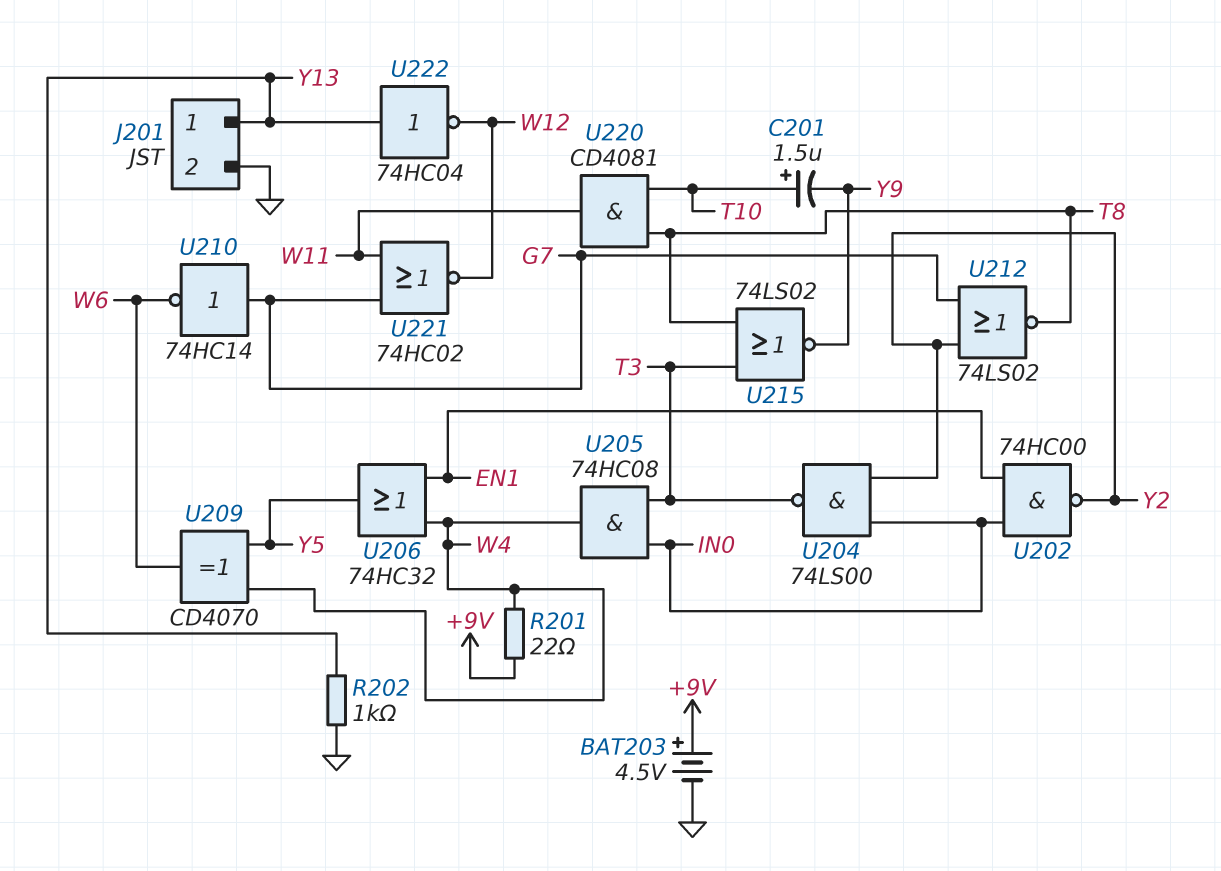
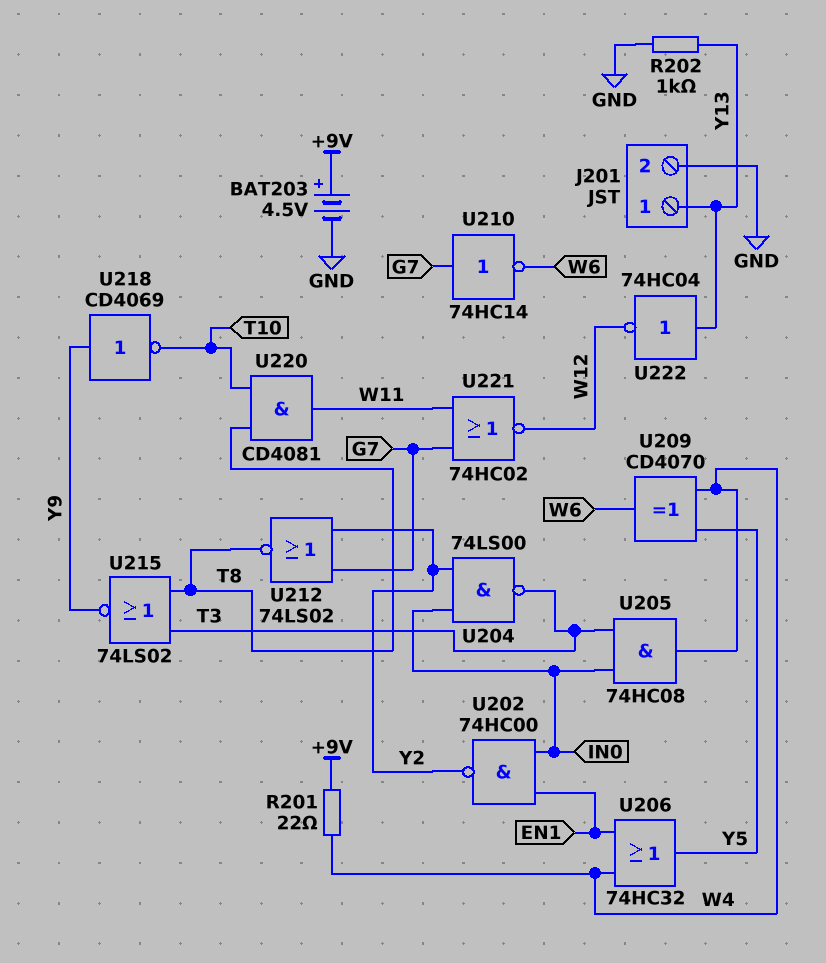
C201: 1.5uF (plus T10, minus Y9) -> none
U218: none -> NOT CD4069 (in Y9, out T10)

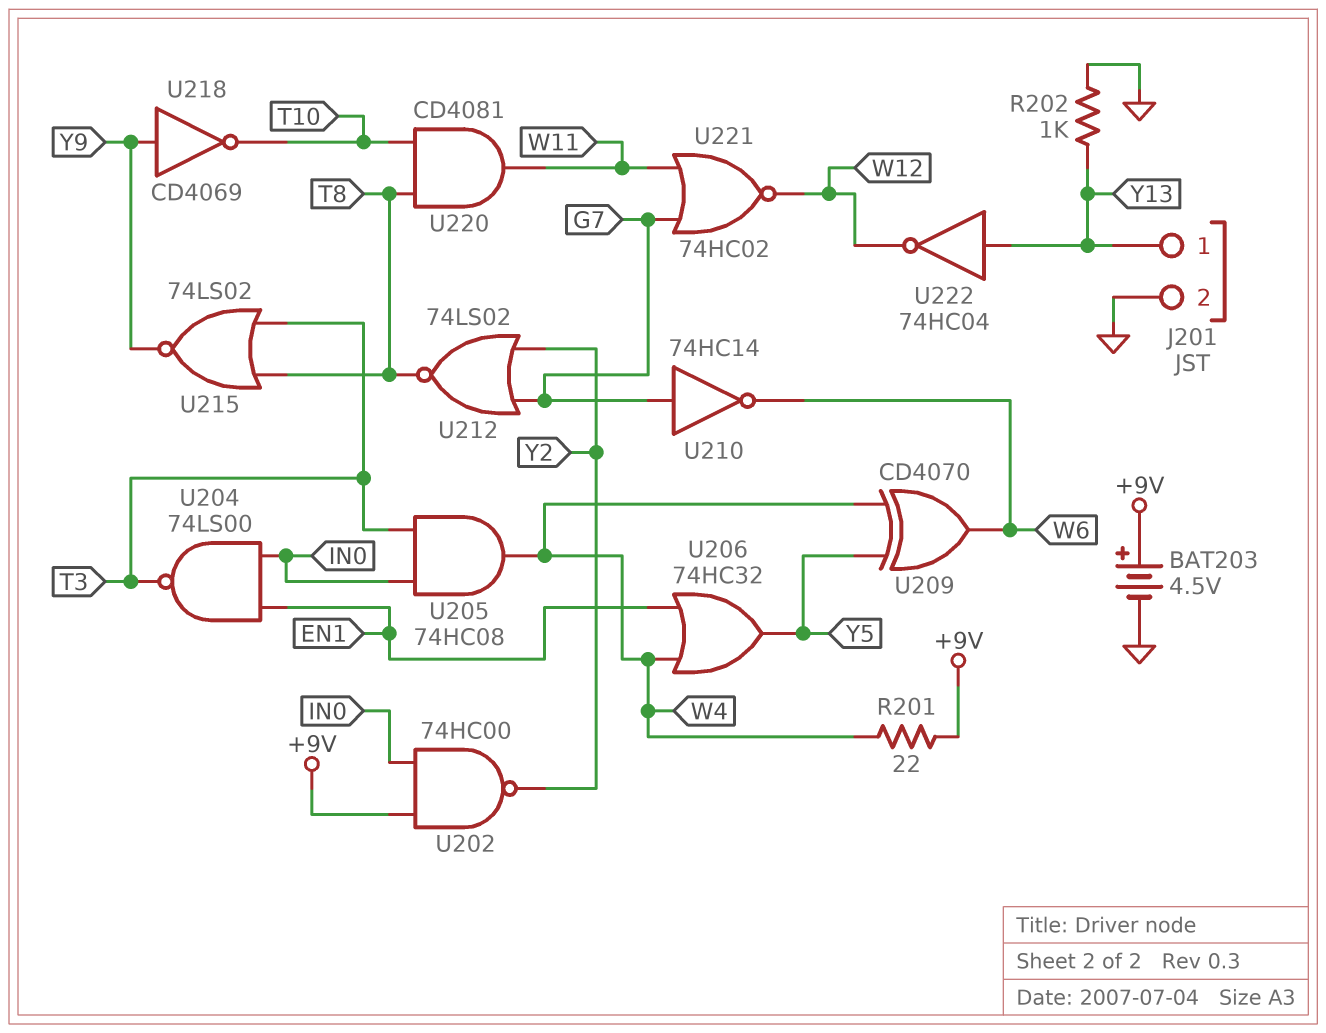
U202: NAND 74HC00 (in EN1, in IN0, out Y2) -> NAND 74HC00 (in +9V, in IN0, out Y2)
U204: NAND 74LS00 (in IN0, in Y2, out T3) -> NAND 74LS00 (in EN1, in IN0, out T3)

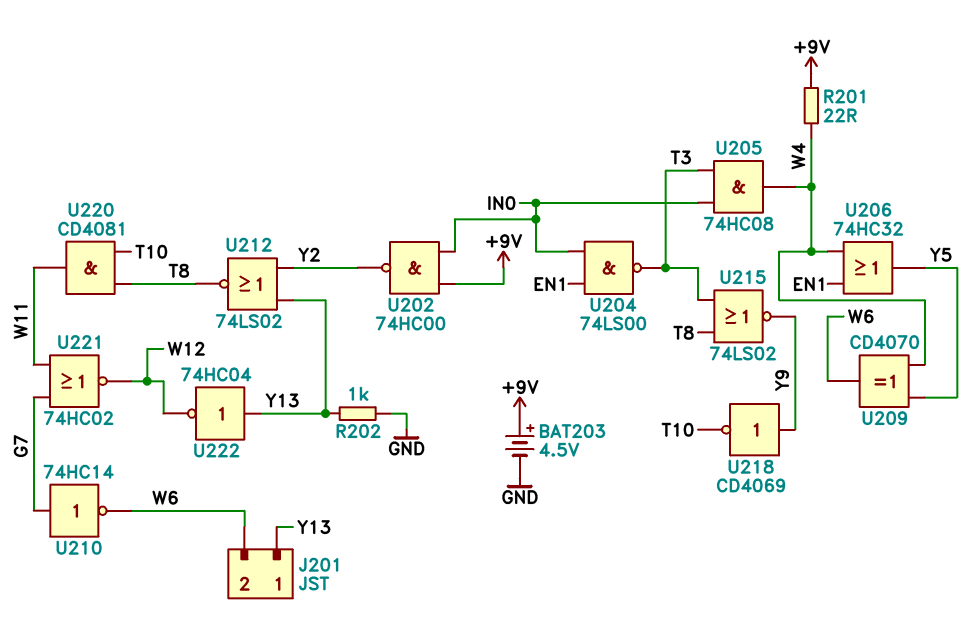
J201 pin 2: GND -> W6
U212: NOR 74LS02 (in G7, in Y2, out T8) -> NOR 74LS02 (in Y2, in Y13, out T8)

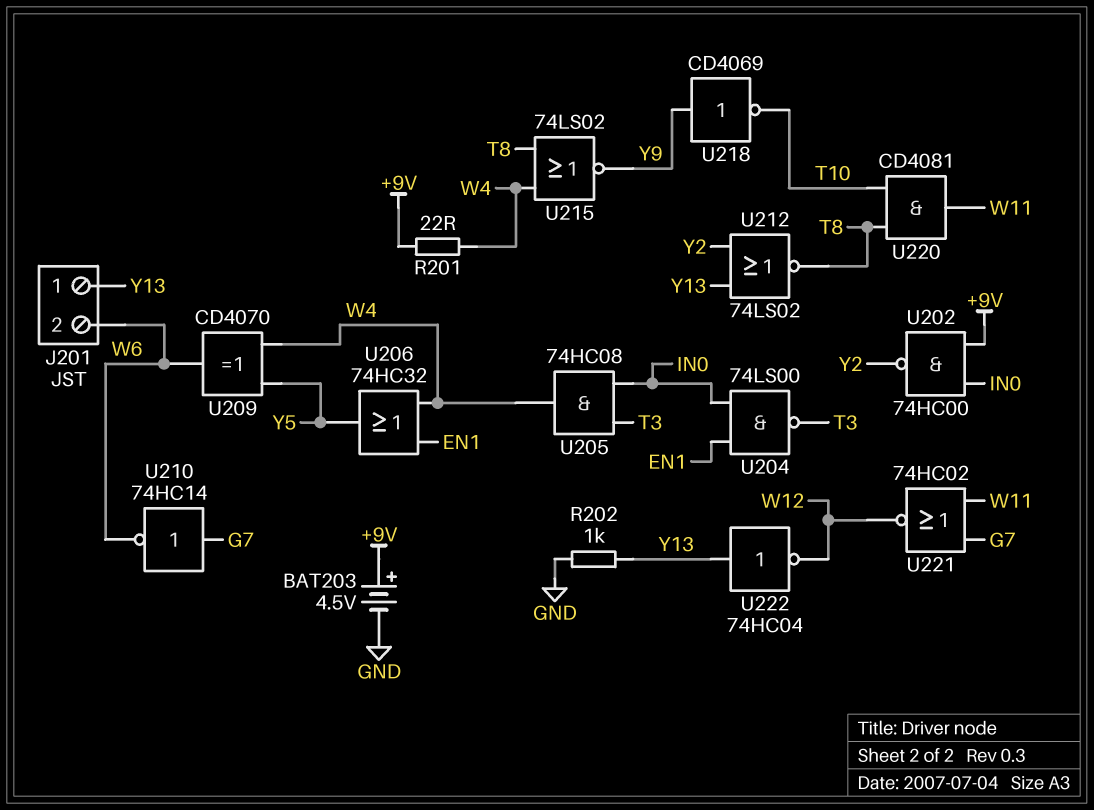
U215: NOR 74LS02 (in T3, in T8, out Y9) -> NOR 74LS02 (in T8, in W4, out Y9)

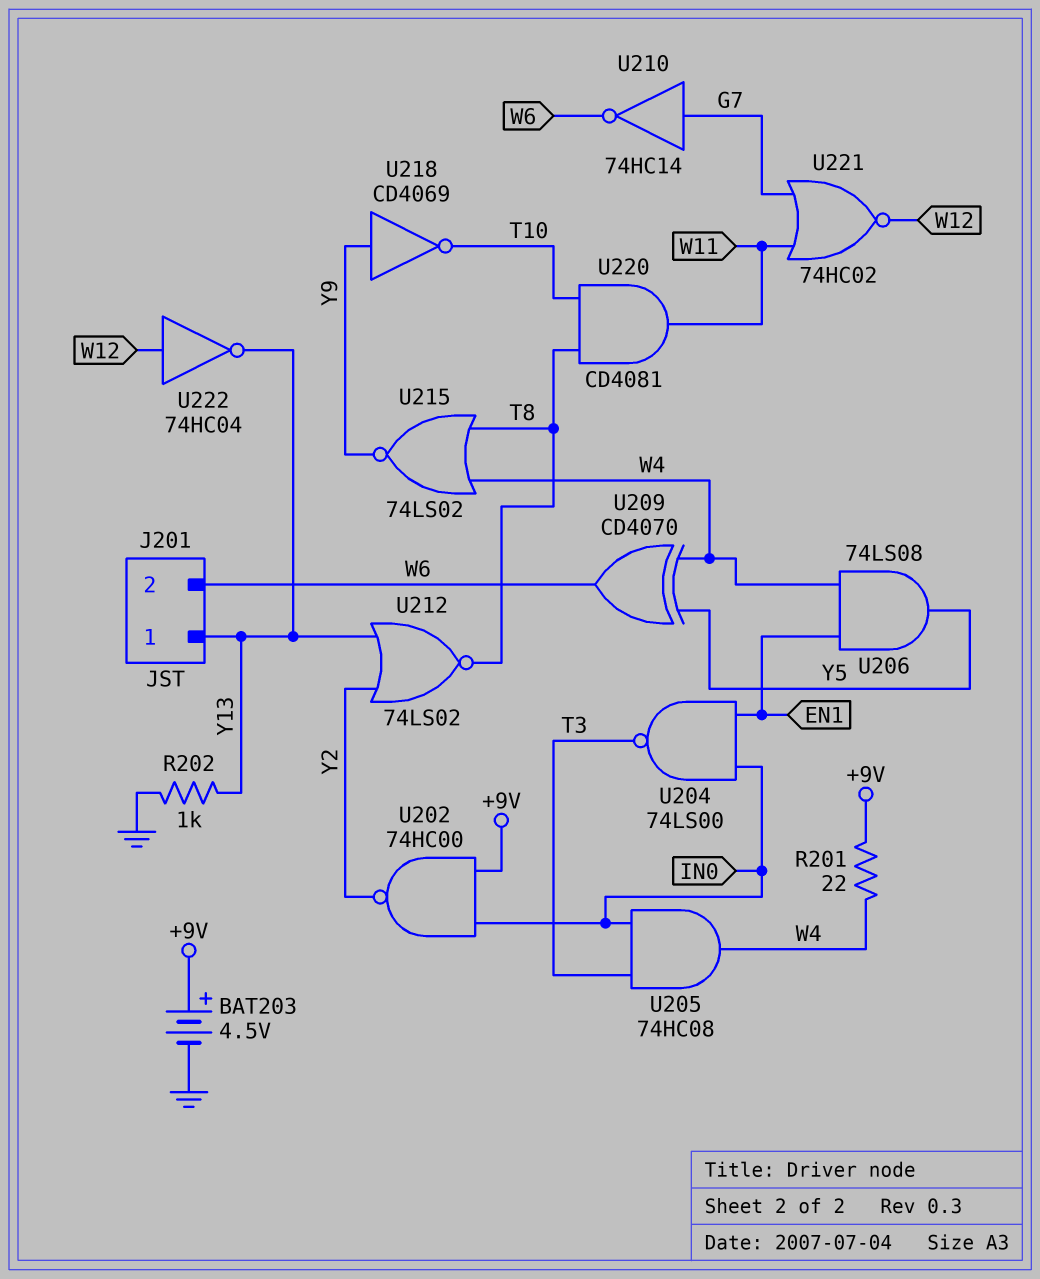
U206: OR 74HC32 (in EN1, in W4, out Y5) -> AND 74LS08 (in EN1, in W4, out Y5)
U222: NOT 74HC04 (in Y13, out W12) -> NOT 74HC04 (in W12, out Y13)

